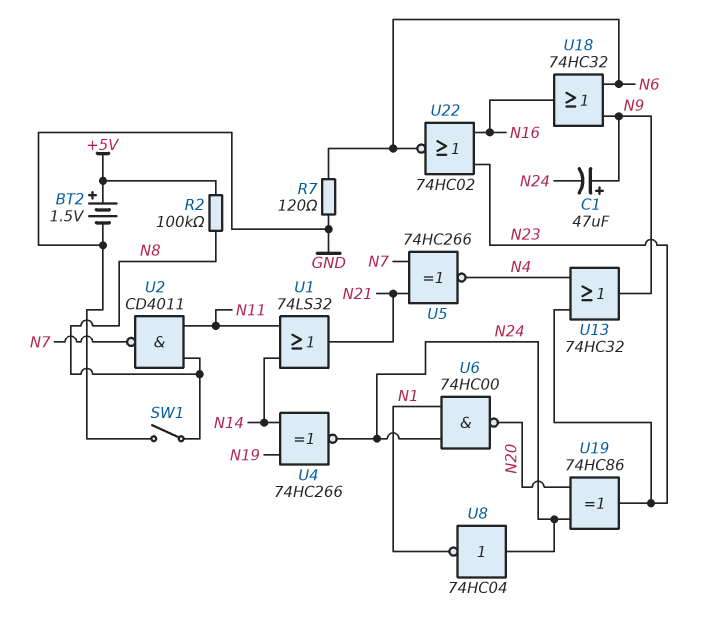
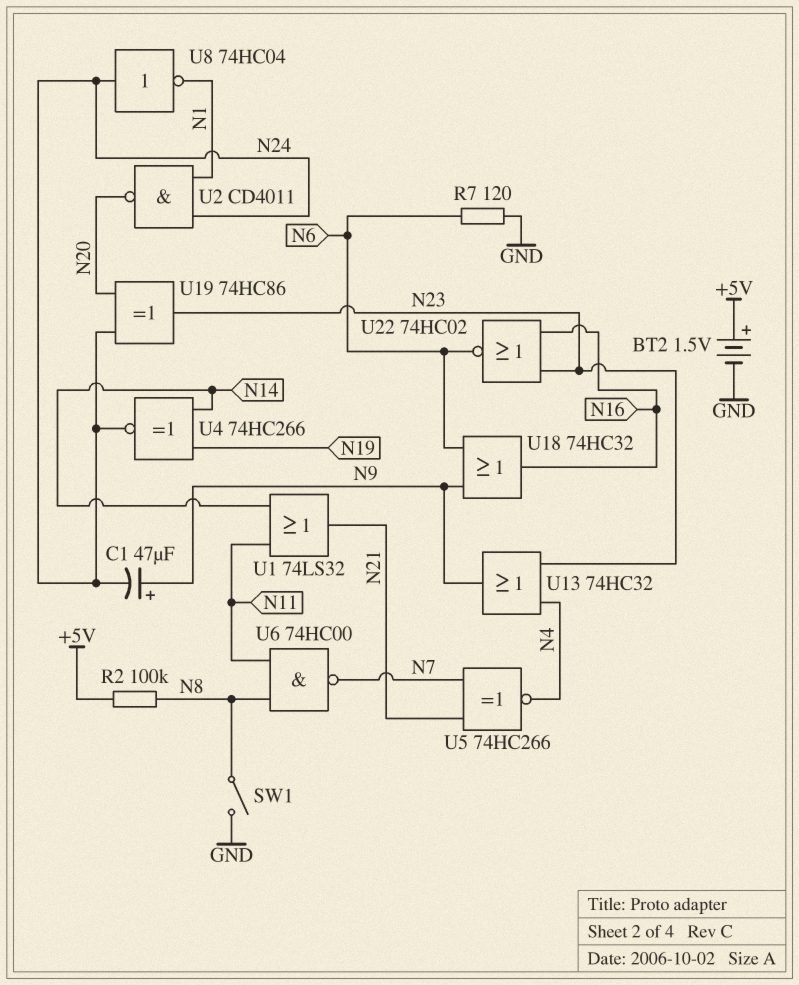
U2: NAND CD4011 (in N8, in N11, out N7) -> NAND CD4011 (in N1, in N24, out N20)
U6: NAND 74HC00 (in N1, in N24, out N20) -> NAND 74HC00 (in N8, in N11, out N7)

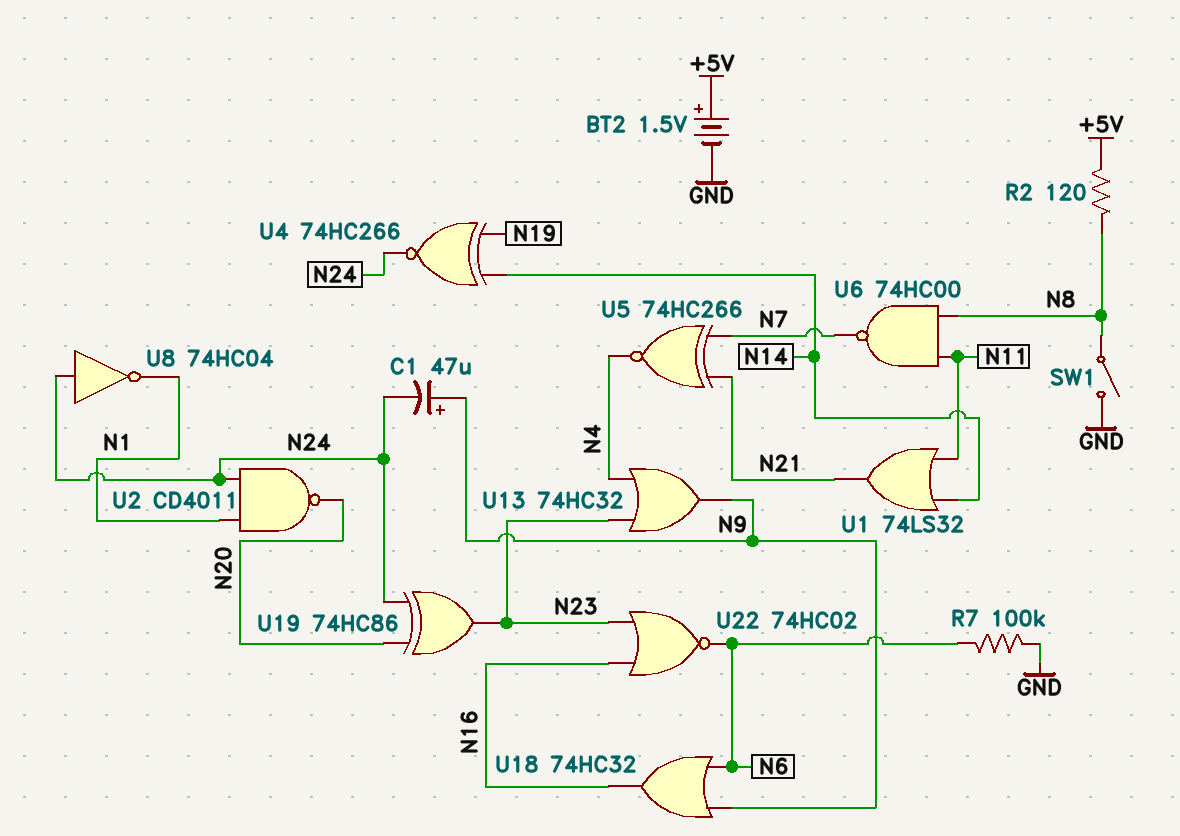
R2: 100k (+5V, N8) -> 120 (+5V, N8)
R7: 120 (GND, N6) -> 100k (GND, N6)

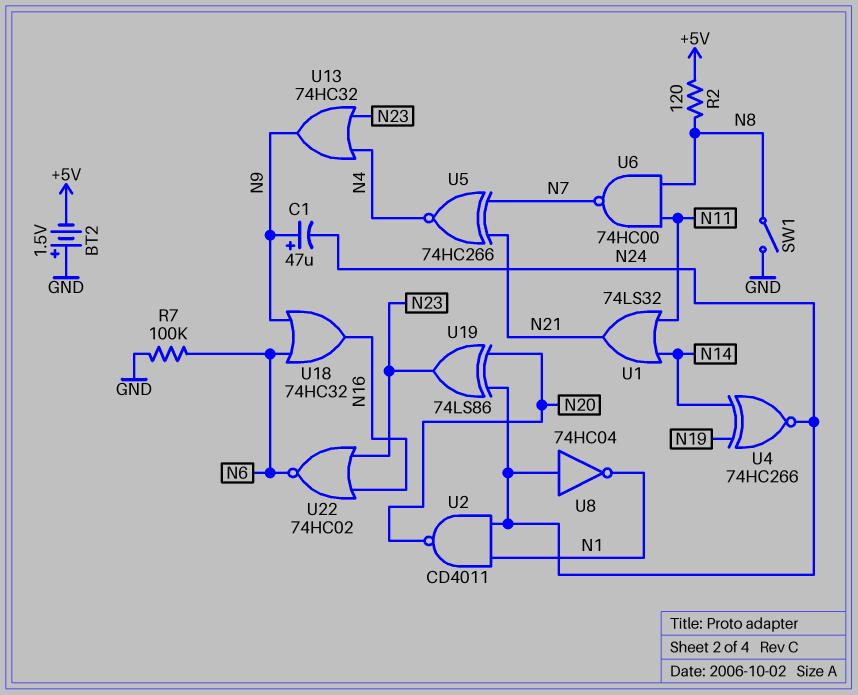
BT2: 1.5V (plus +5V, minus GND) -> 1.5V (plus GND, minus +5V)
U19: XOR 74HC86 (in N20, in N24, out N23) -> XOR 74LS86 (in N20, in N24, out N23)

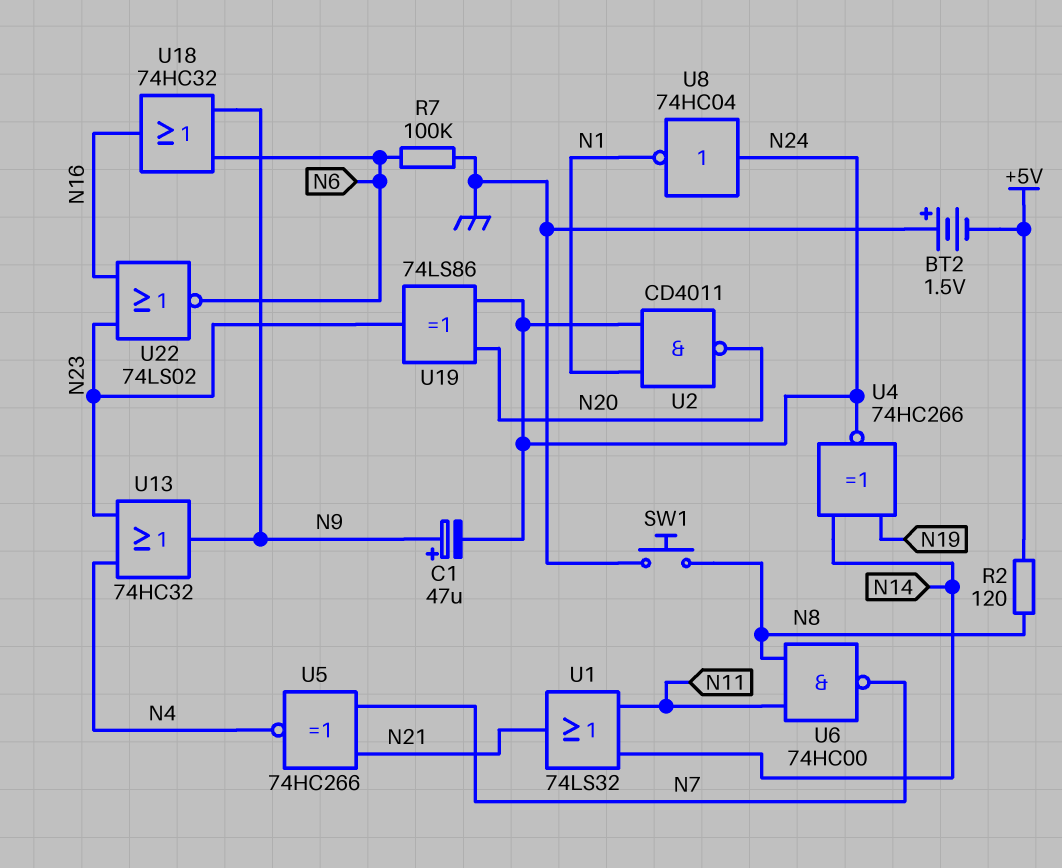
SW1: switch (GND, N8) -> button (GND, N8)
U22: NOR 74HC02 (in N16, in N23, out N6) -> NOR 74LS02 (in N16, in N23, out N6)

